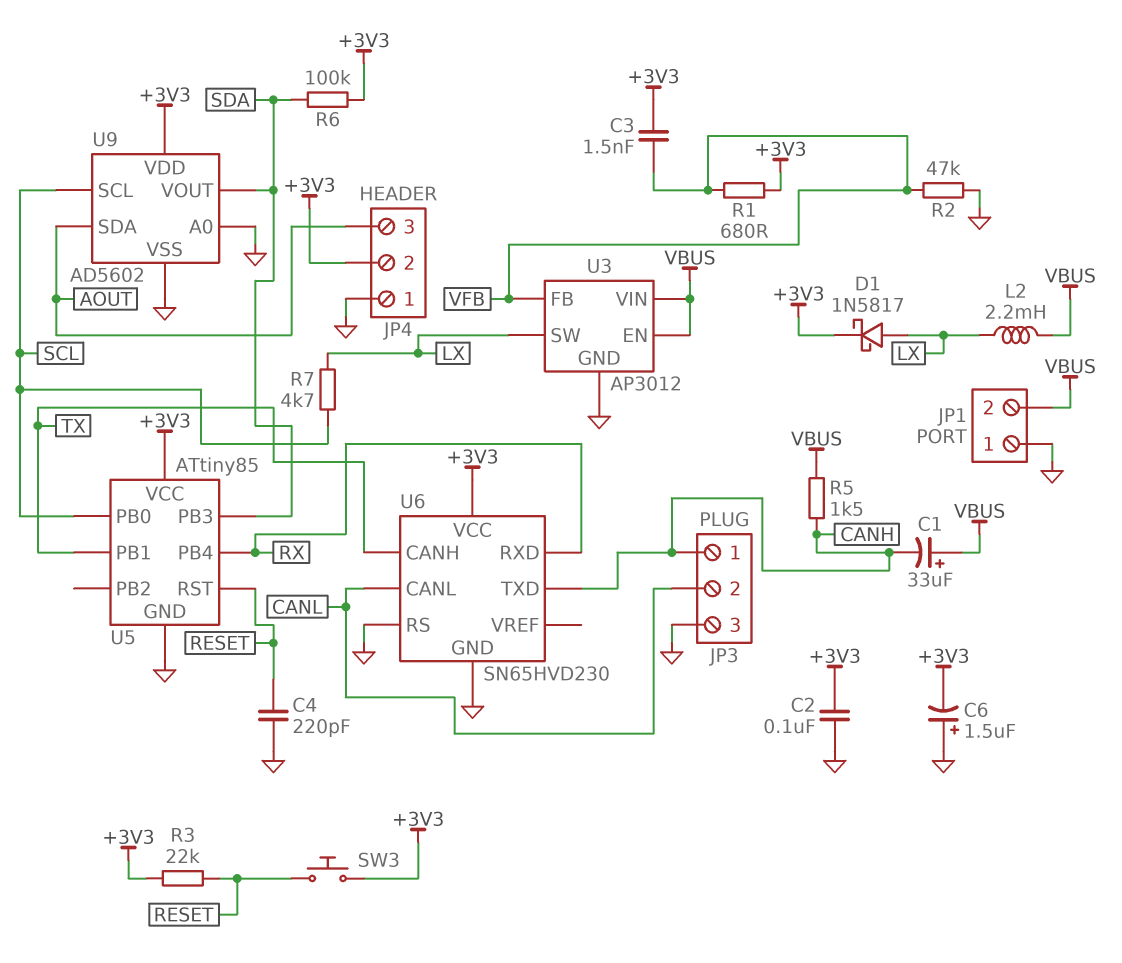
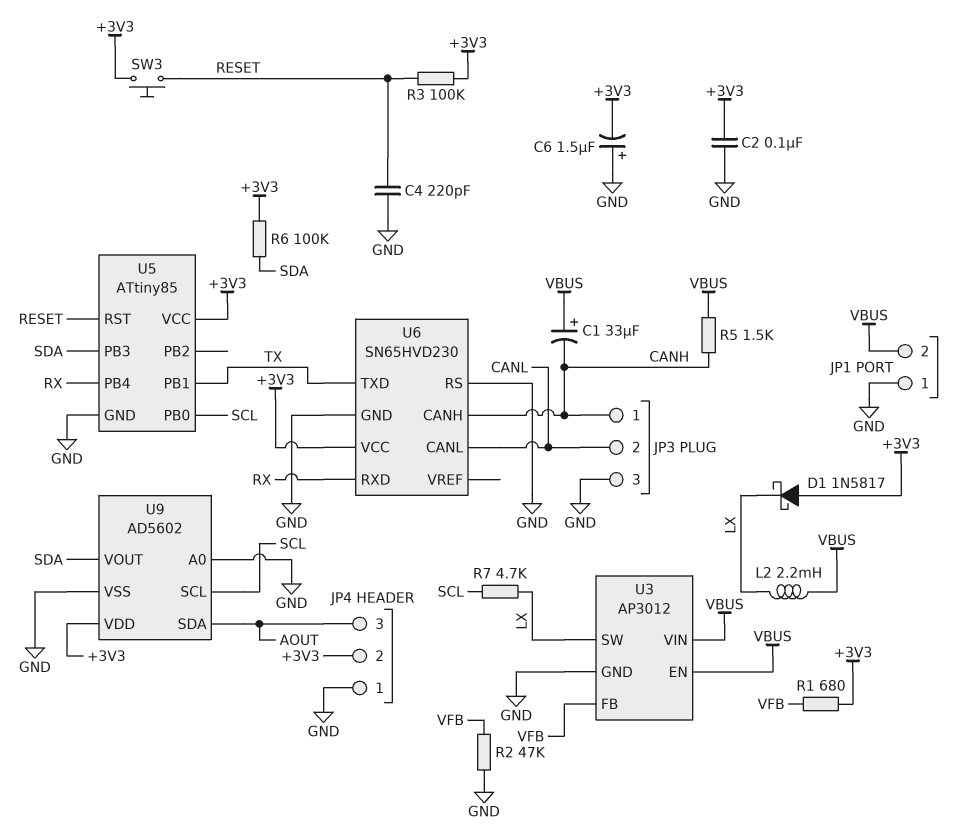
C3: 1.5nF (+3V3, VFB) -> none
D1: schottky 1N5817 (A LX, K +3V3) -> schottky 1N5817 (A +3V3, K LX)
R3: 22k (+3V3, RESET) -> 100k (+3V3, RESET)
U6 pin CANH: TX -> CANH
U6 pin TXD: CANH -> TX

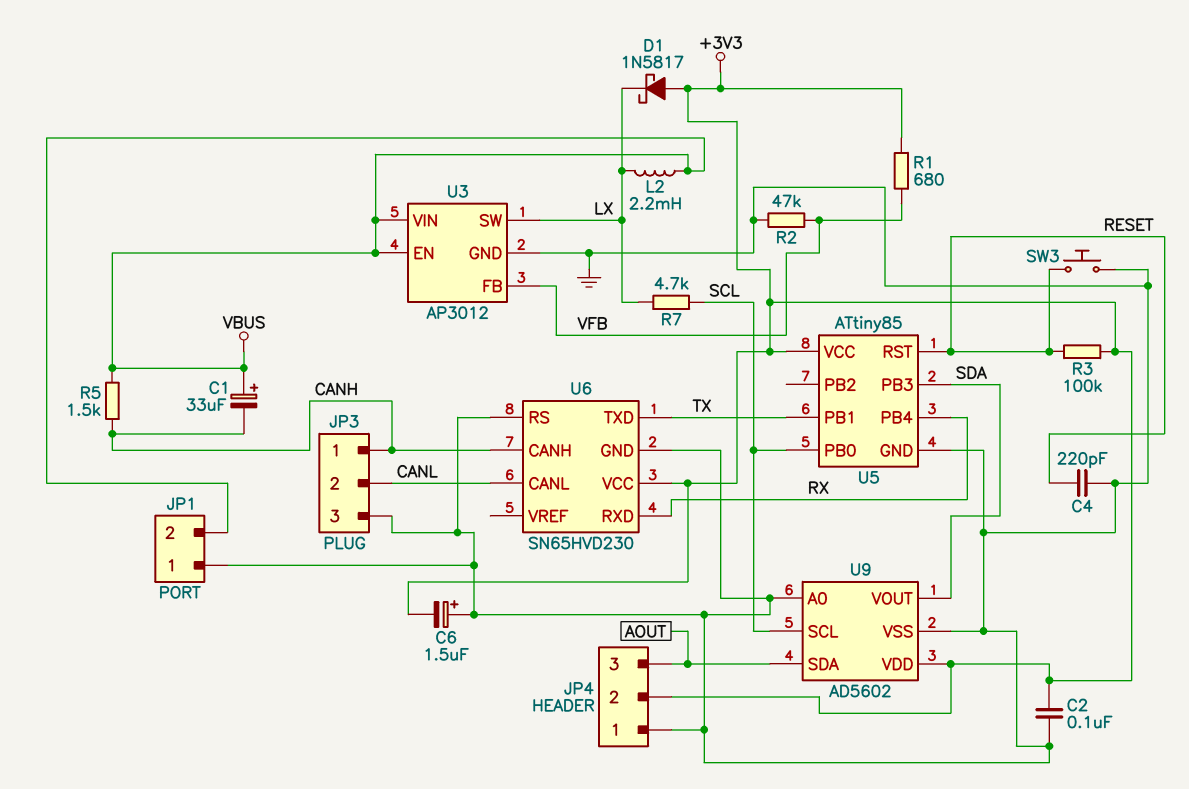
R6: 100k (+3V3, SDA) -> none
SW3: button (+3V3, RESET) -> button (GND, RESET)

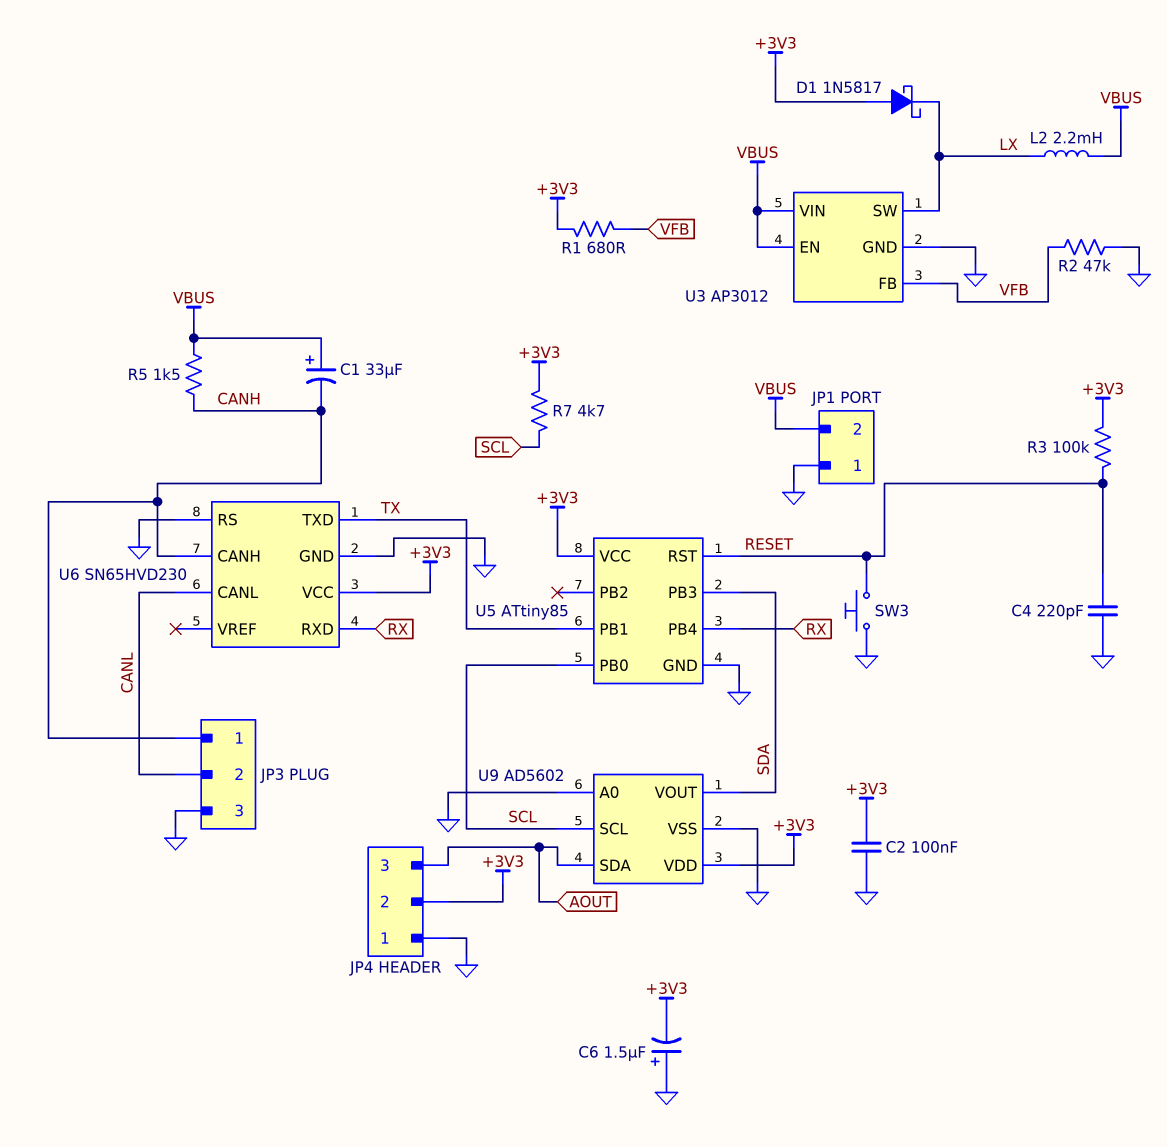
R7: 4.7k (LX, SCL) -> 4.7k (+3V3, SCL)

